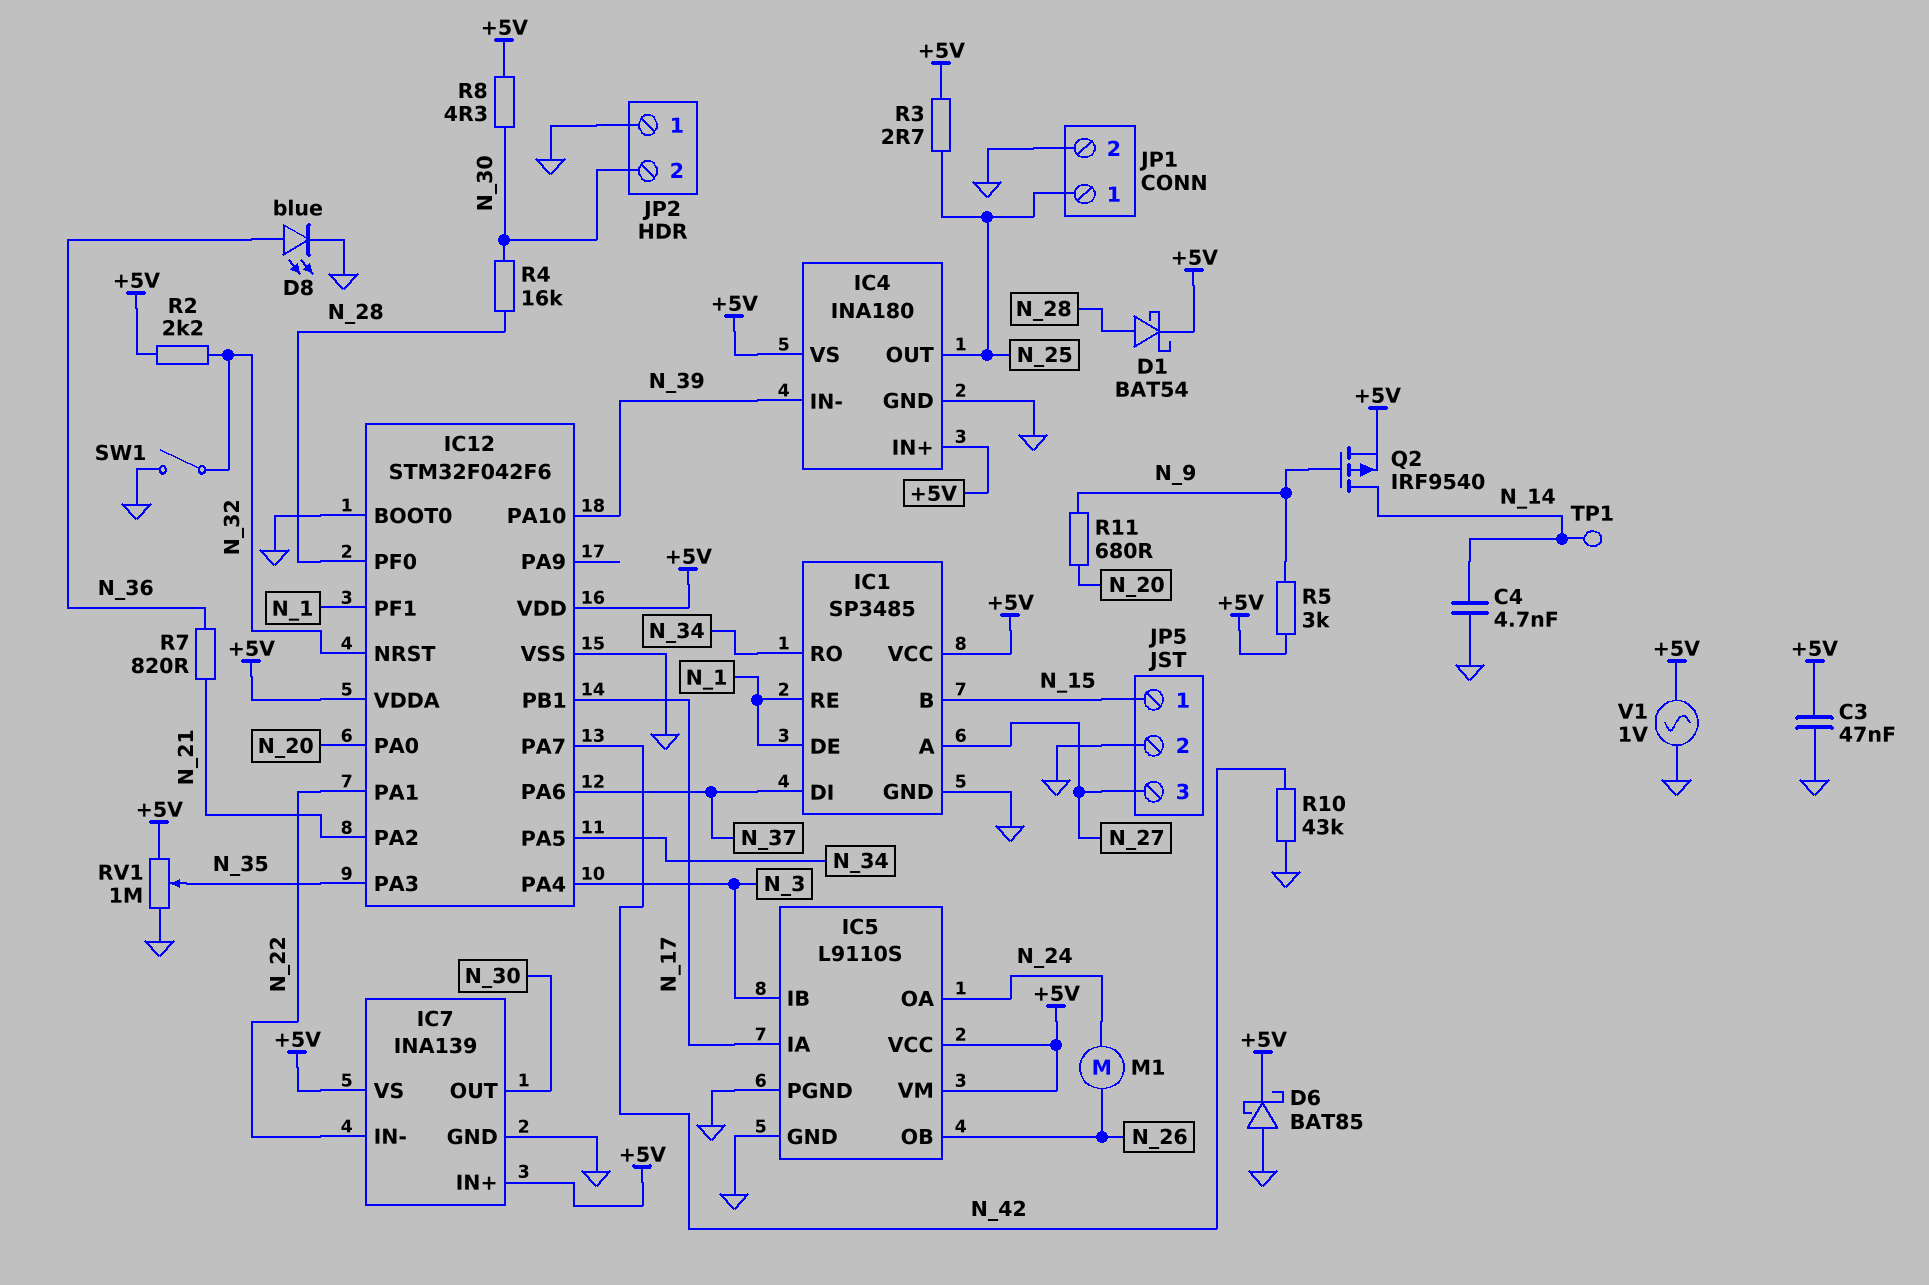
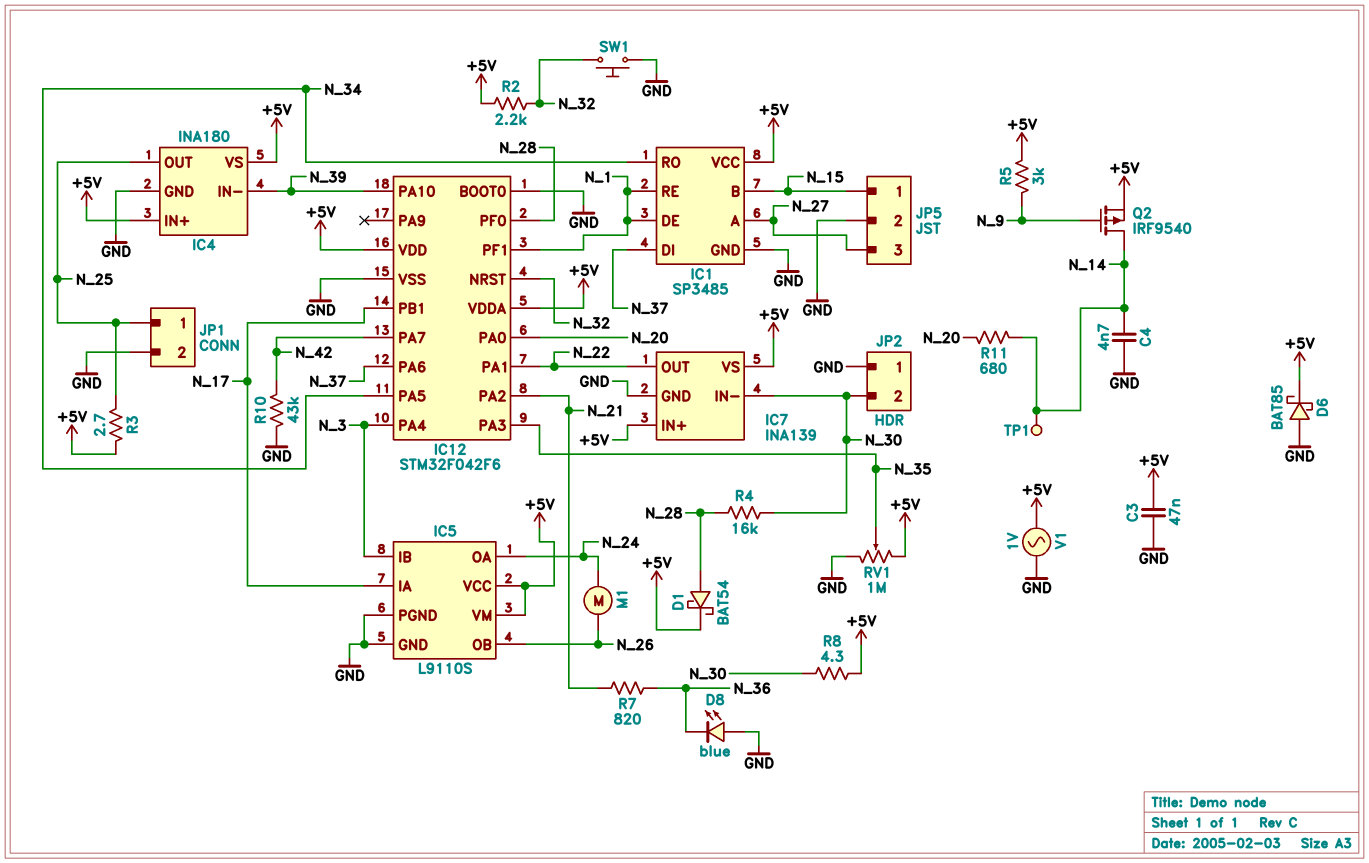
D8: LED blue (A N_36, K GND) -> LED blue (A GND, K N_36)
IC7 pin IN-: N_22 -> N_30
IC7 pin OUT: N_30 -> N_22
R11: 680 (N_9, N_20) -> 680 (N_14, N_20)
SW1: switch (GND, N_32) -> button (GND, N_32)

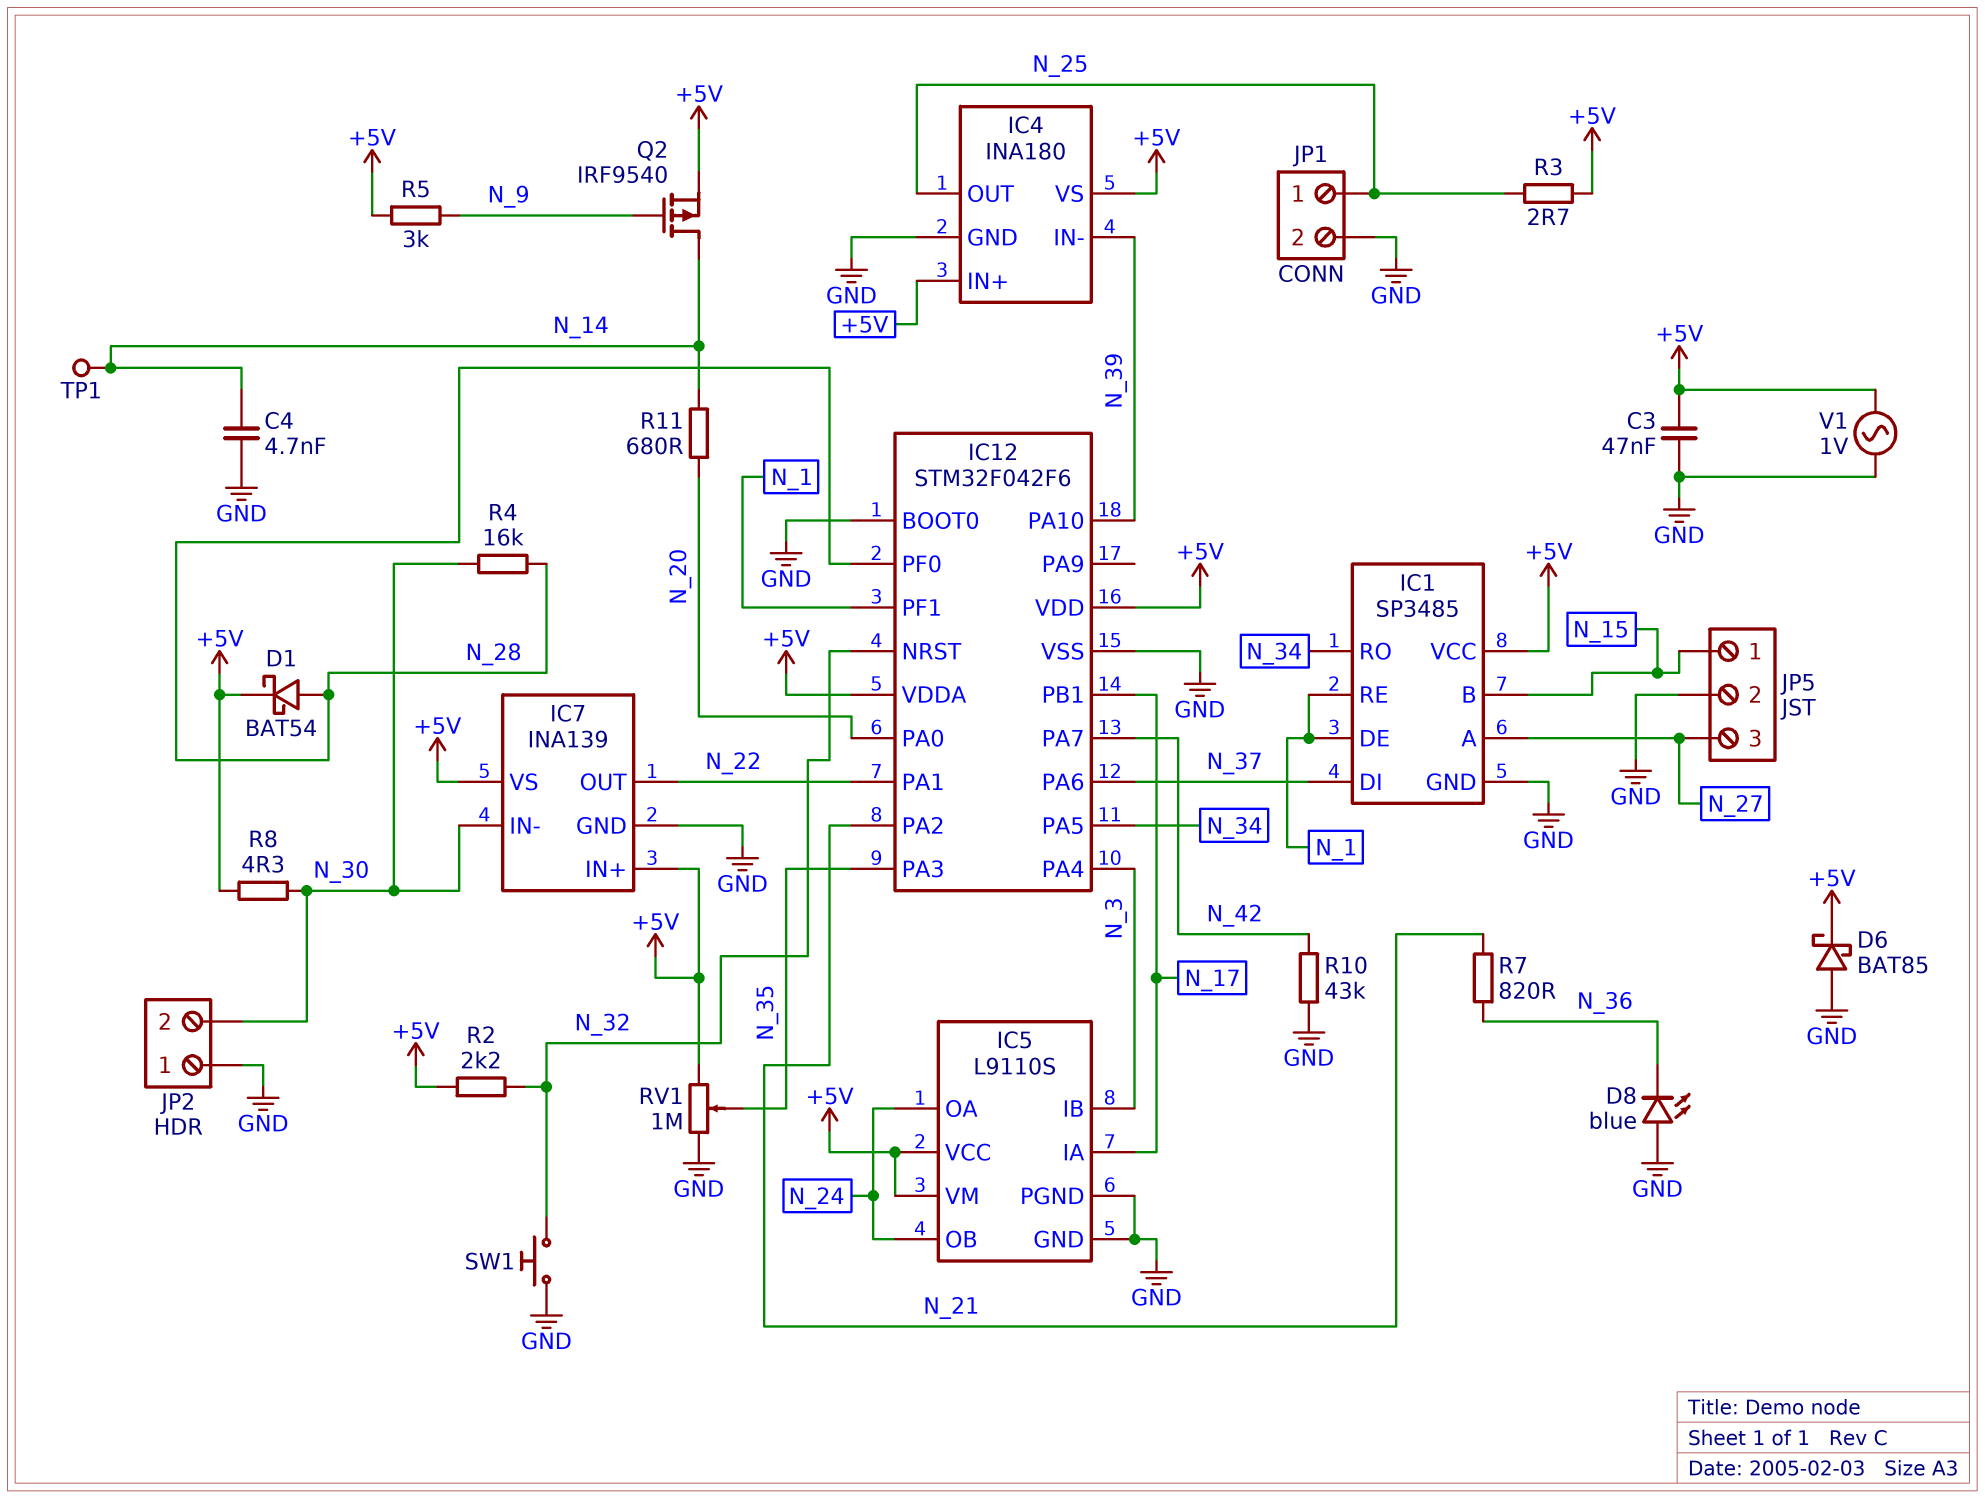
IC5 pin OB: N_26 -> N_24
M1: motor (N_24, N_26) -> none

